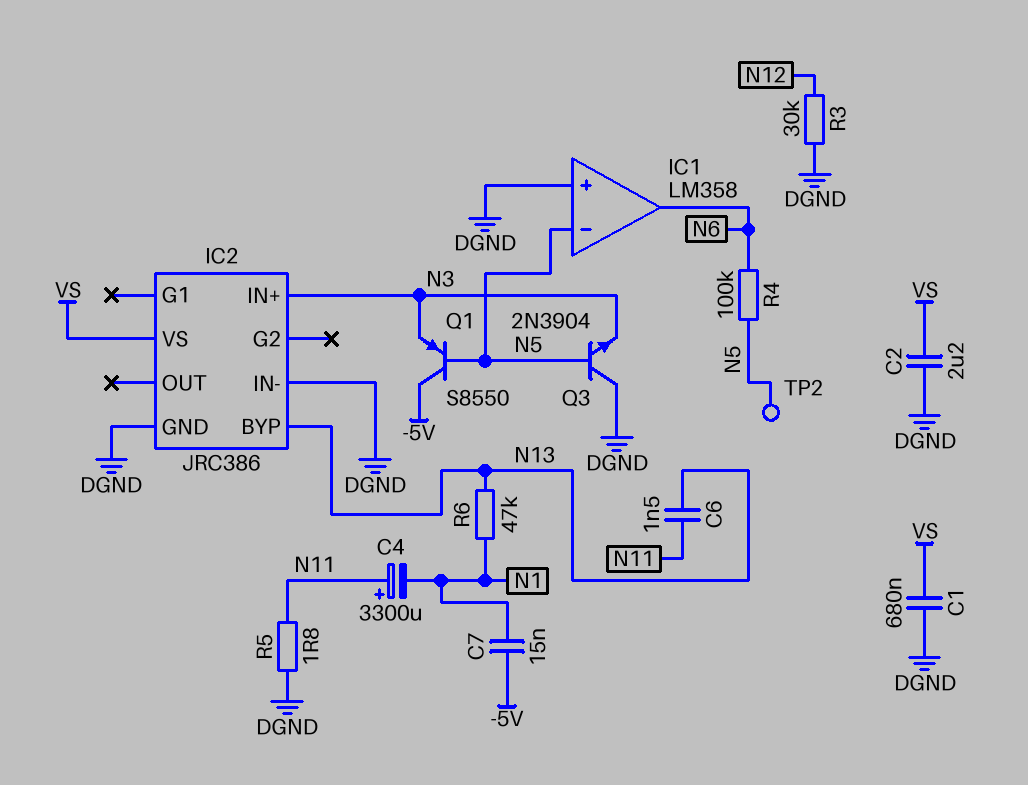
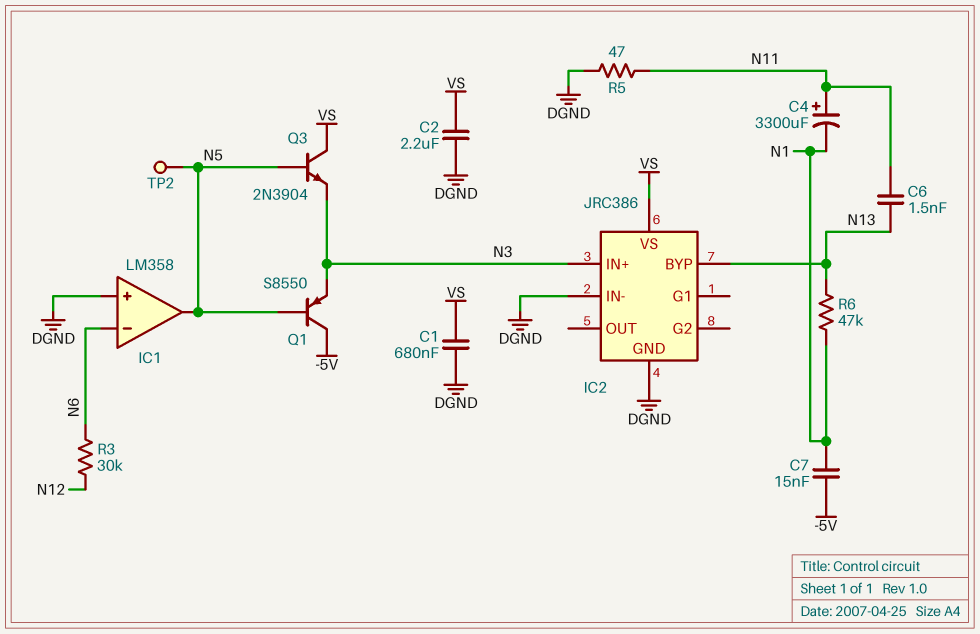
IC1 pin in-: N5 -> N6
IC1 pin out: N6 -> N5
Q3: NPN 2N3904 (B N5, C DGND, E N3) -> NPN 2N3904 (B N5, C VS, E N3)
R3: 30k (DGND, N12) -> 30k (N6, N12)
R4: 100k (N5, N6) -> none
R5: 1.8 (DGND, N11) -> 47 (DGND, N11)

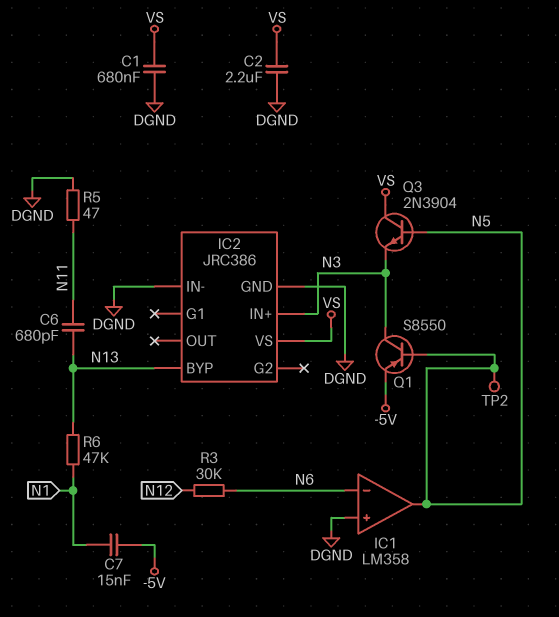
C4: 3300uF (plus N11, minus N1) -> none
C6: 1.5nF (N11, N13) -> 680pF (N11, N13)
Q1: PNP S8550 (B N5, C -5V, E N3) -> PNP S8550 (B N5, C N3, E -5V)

